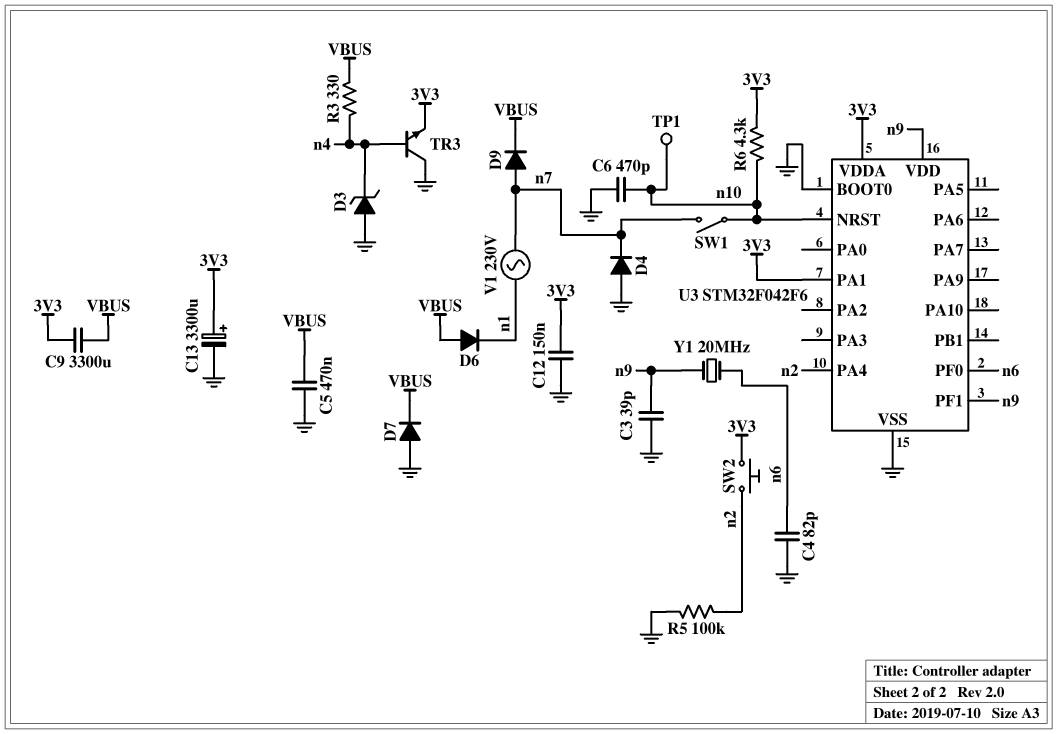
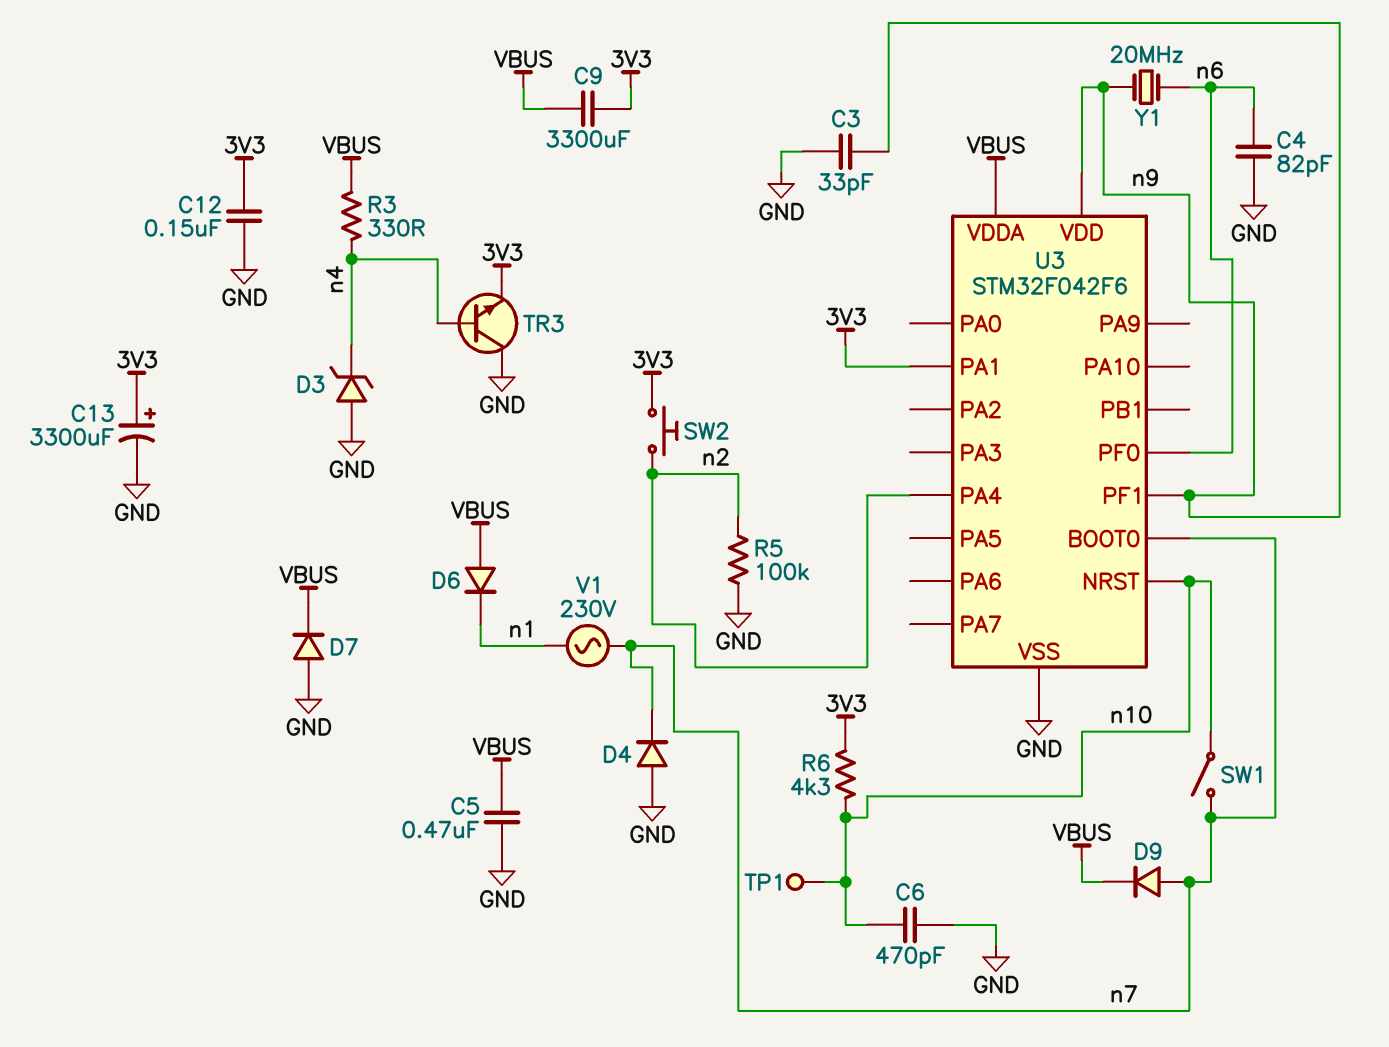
C3: 39pF (GND, n9) -> 33pF (GND, n9)
U3 pin BOOT0: GND -> n7
U3 pin VDDA: 3V3 -> VBUS

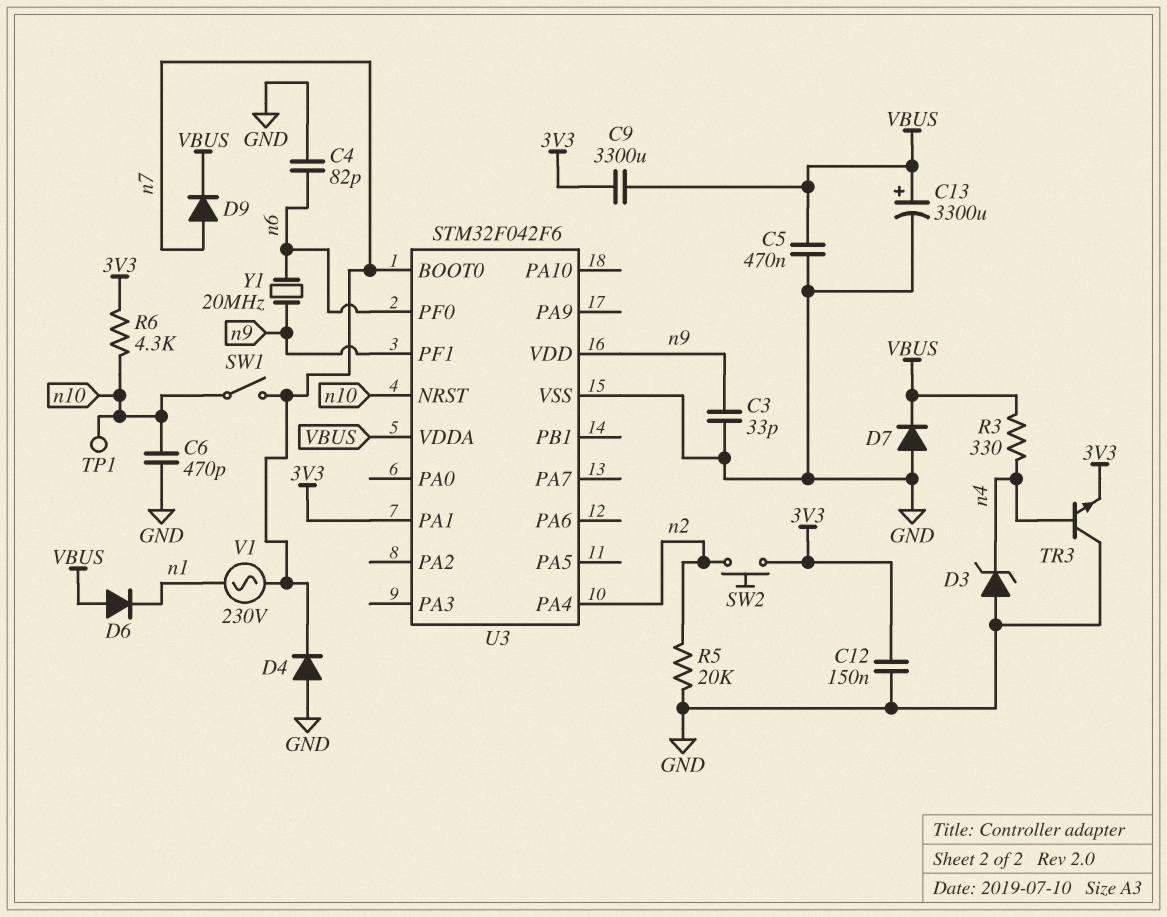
C13: 3300uF (plus 3V3, minus GND) -> 3300uF (plus VBUS, minus GND)
R5: 100k (GND, n2) -> 20k (GND, n2)

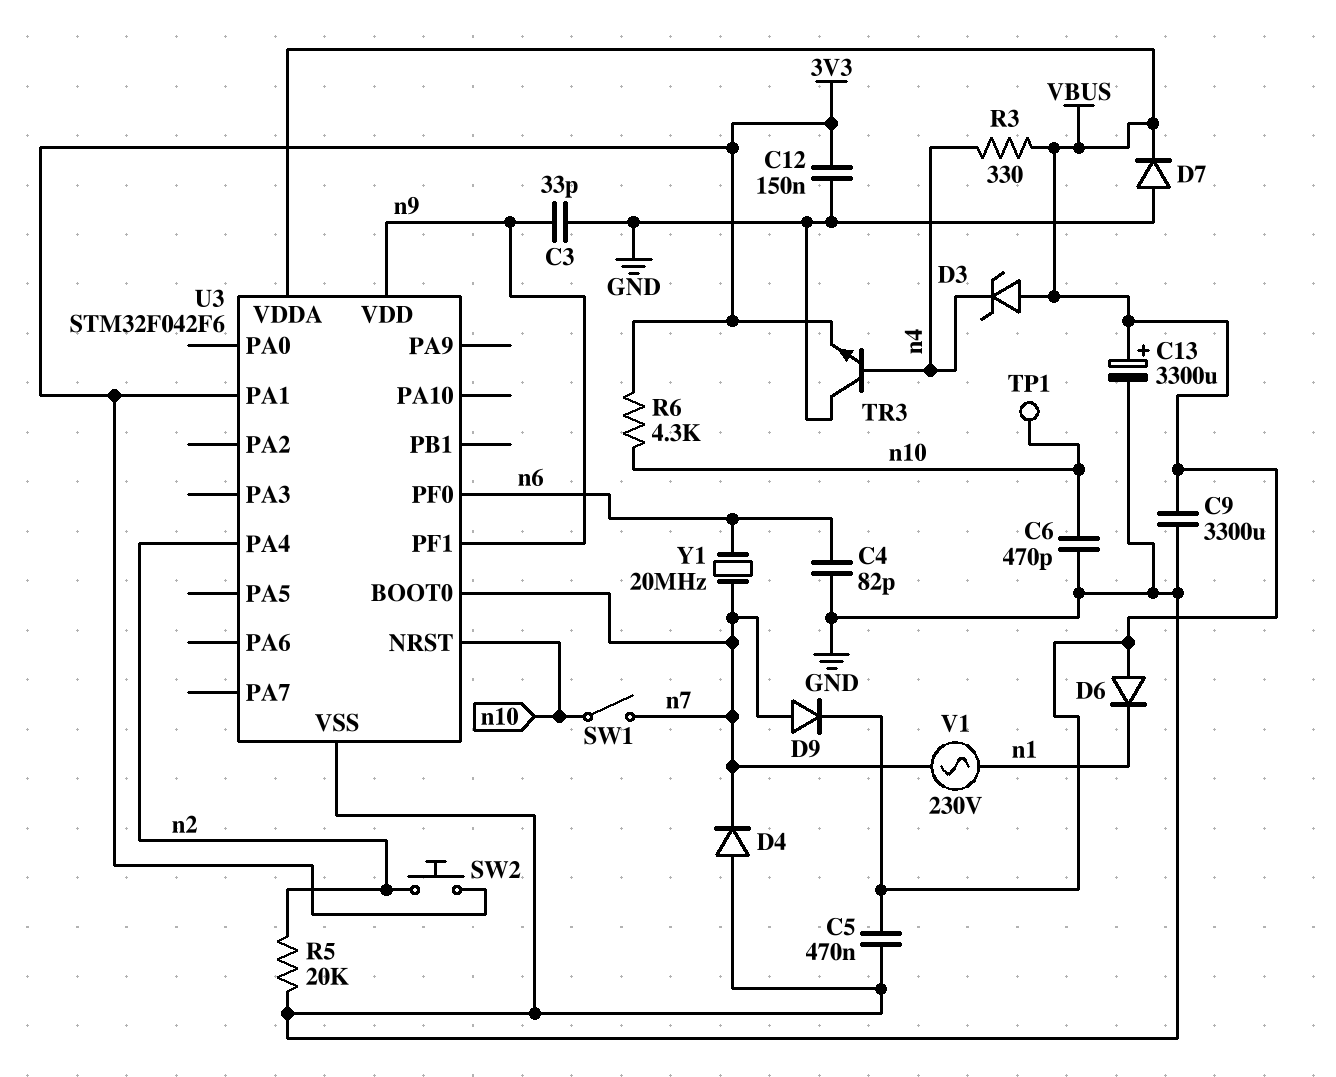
C9: 3300uF (3V3, VBUS) -> 3300uF (GND, VBUS)
D3: zener (A GND, K n4) -> zener (A VBUS, K n4)
Y1: 20MHz (n6, n9) -> 20MHz (n6, n7)

